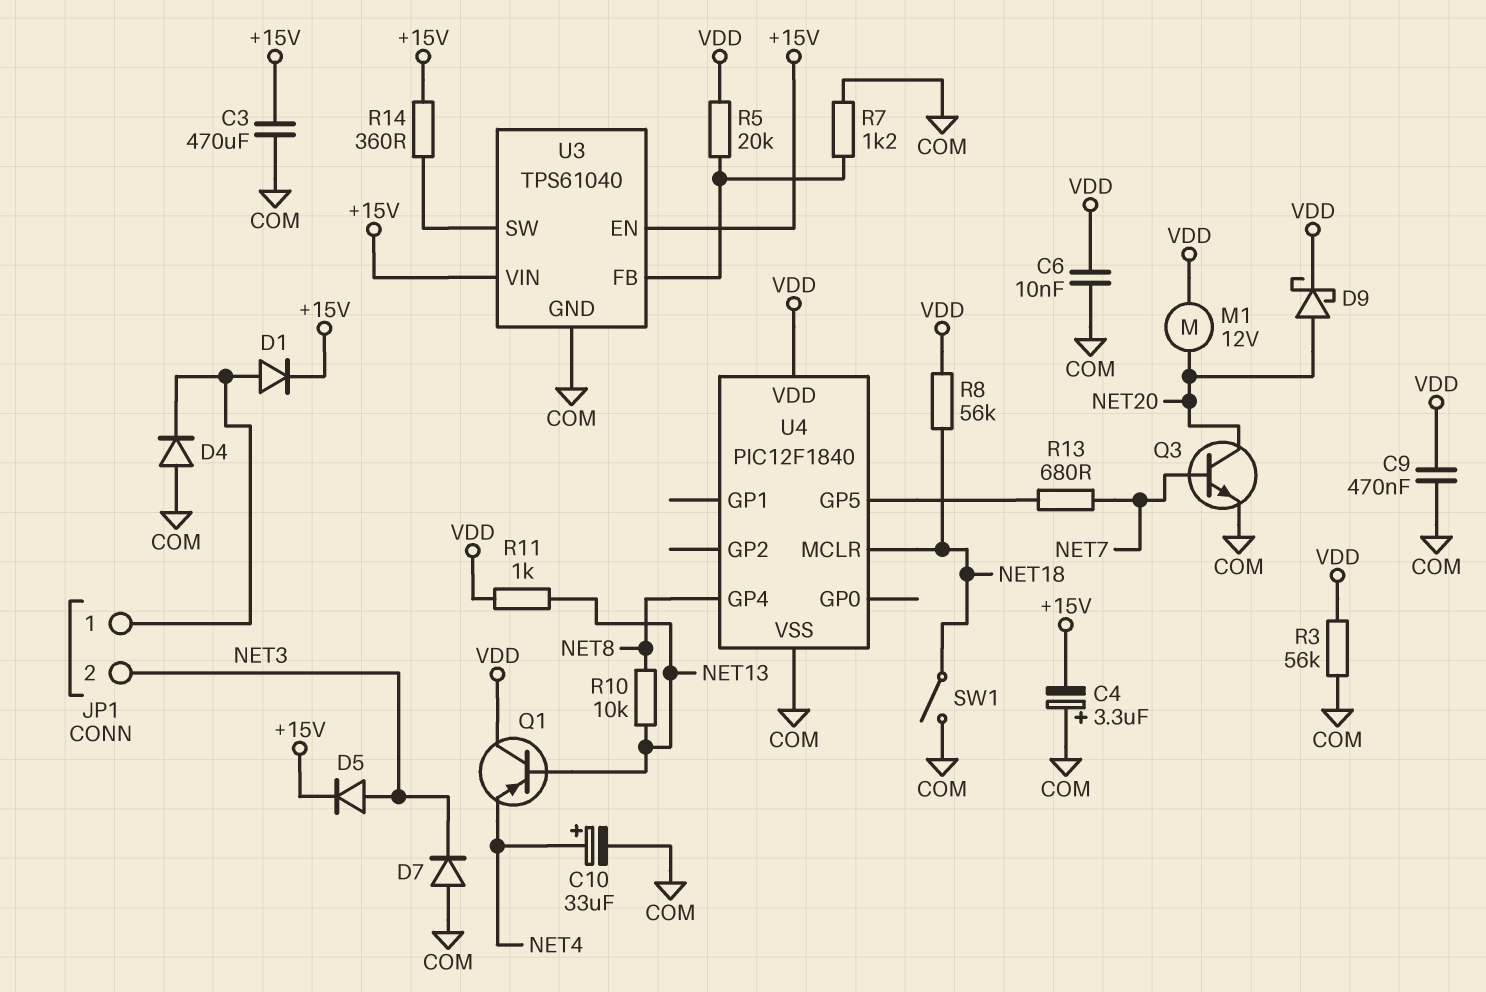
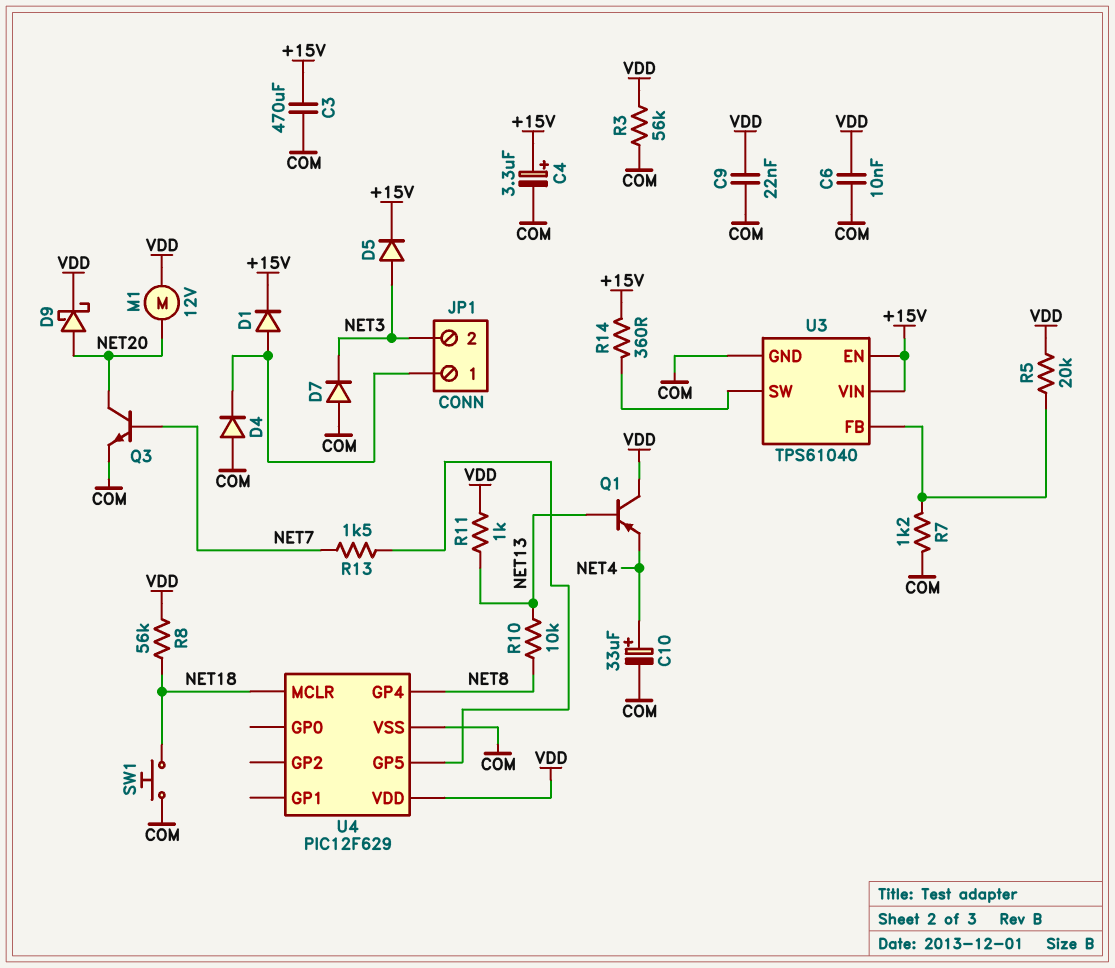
C4: 3.3uF (plus COM, minus +15V) -> 3.3uF (plus +15V, minus COM)
C9: 470nF (COM, VDD) -> 22nF (COM, VDD)
R13: 680 (NET7, U4/GP5) -> 1.5k (NET7, U4/GP5)
SW1: switch (COM, NET18) -> button (COM, NET18)
U4: PIC12F1840 -> PIC12F629

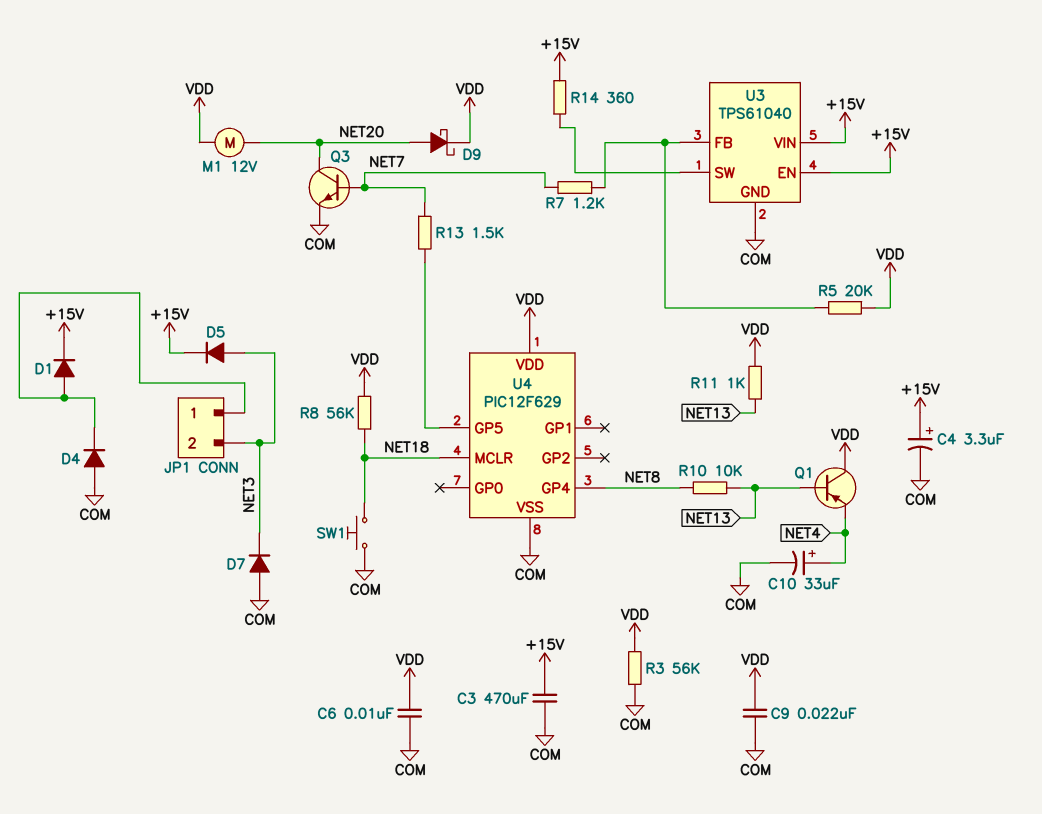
R7: 1.2k (COM, U3/FB) -> 1.2k (NET7, U3/FB)

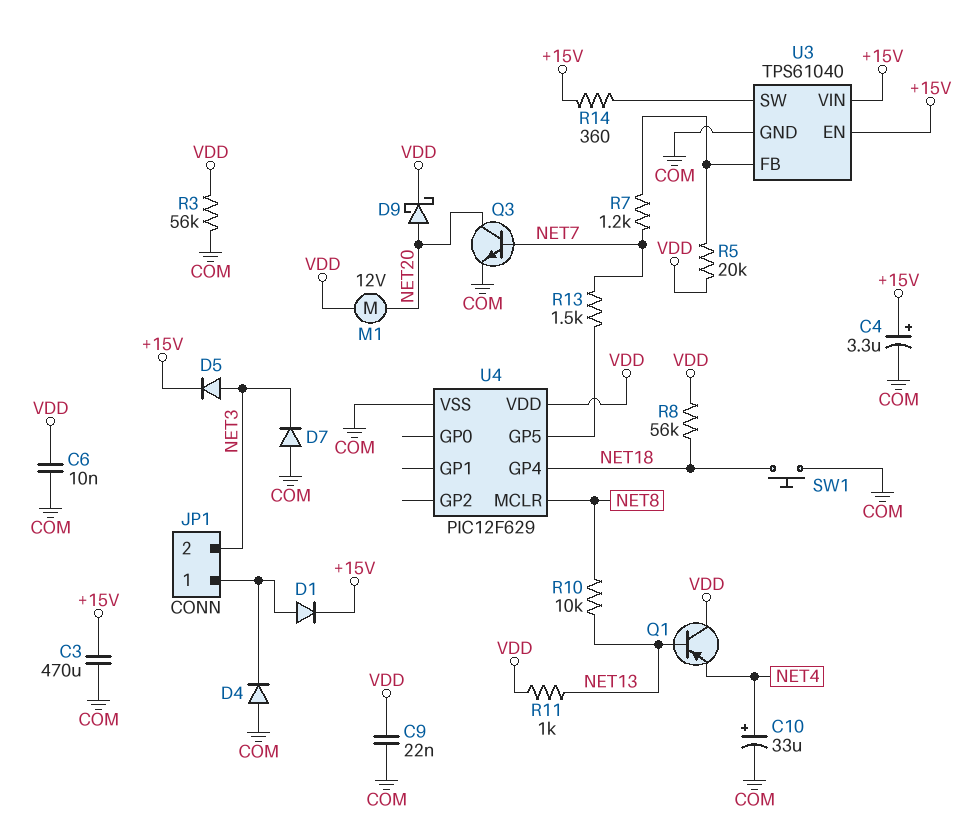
U4 pin GP4: NET8 -> NET18
U4 pin MCLR: NET18 -> NET8

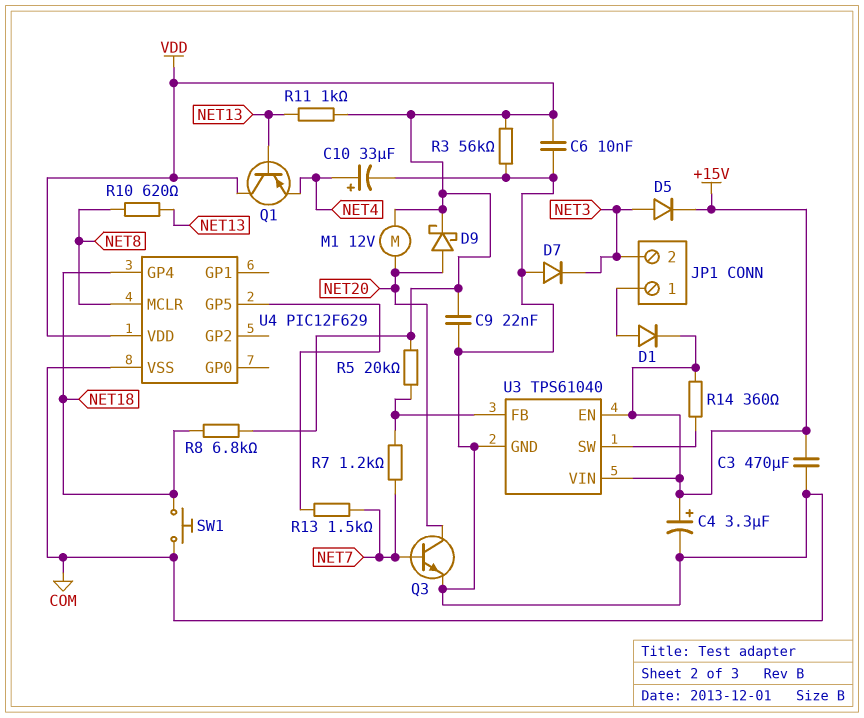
D4: diode (A COM, K JP1/1) -> none
R8: 56k (NET18, VDD) -> 6.8k (NET18, VDD)
R10: 10k (NET8, NET13) -> 620 (NET8, NET13)

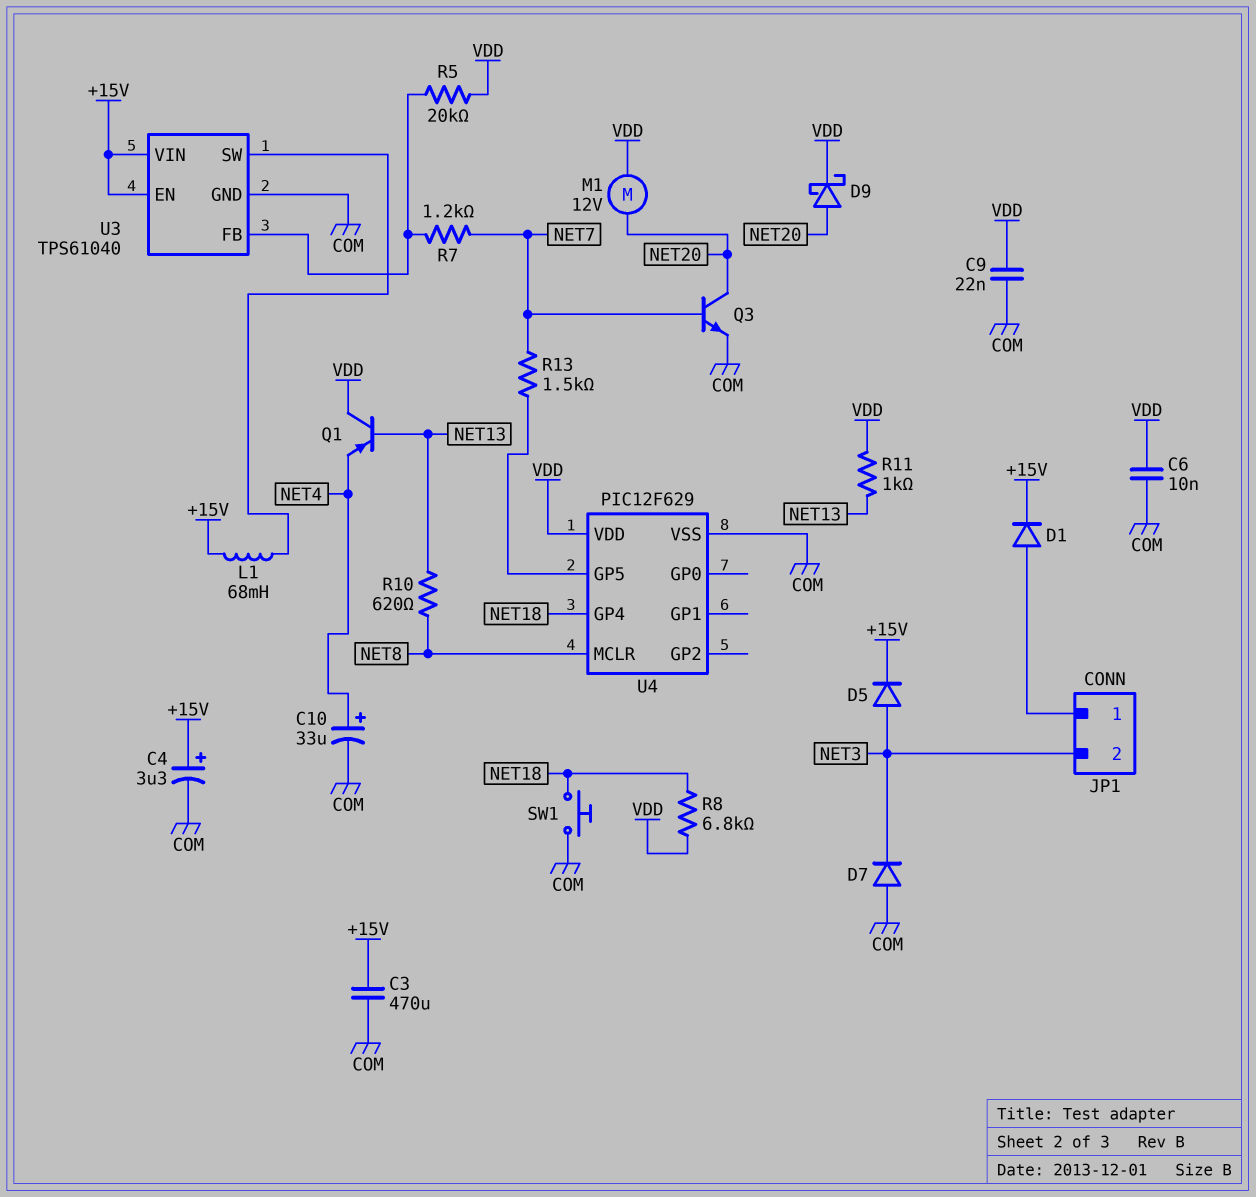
L1: none -> 68mH (+15V, U3/SW)
R3: 56k (COM, VDD) -> none
R14: 360 (+15V, U3/SW) -> none

